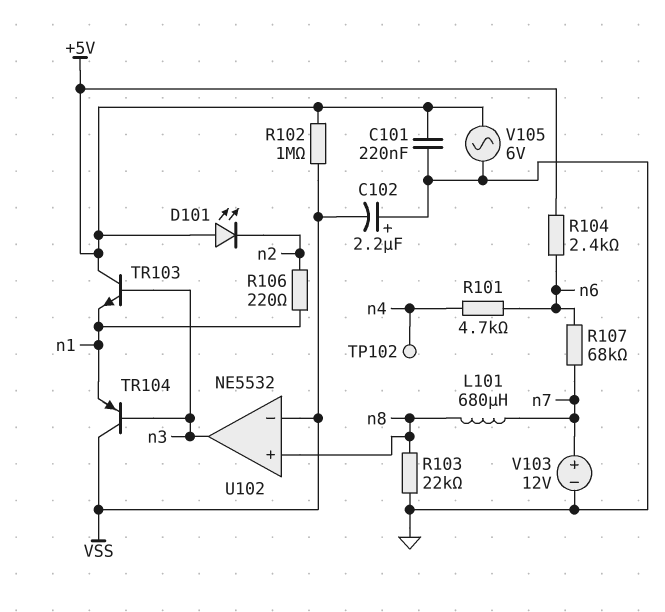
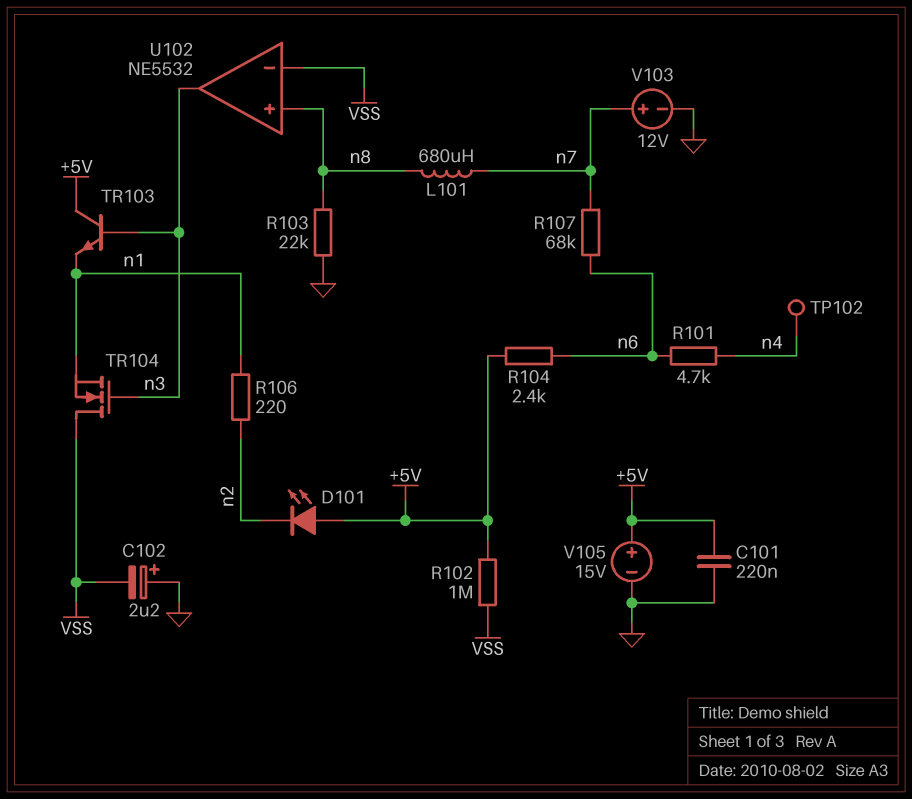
TR104: PNP (B n3, C VSS, E n1) -> NMOS (G n3, D VSS, S n1)
V105: AC 6V (+5V, GND) -> 15V (plus +5V, minus GND)

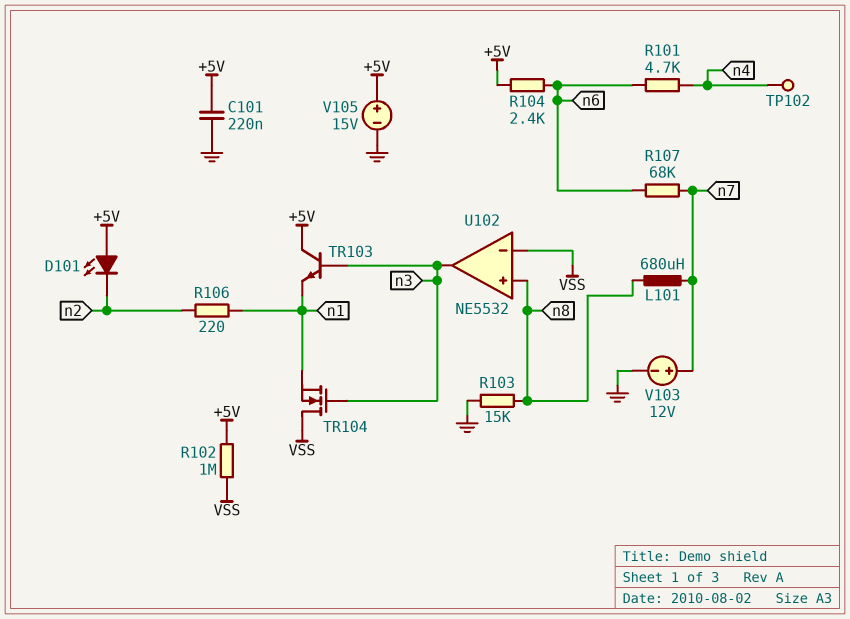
C102: 2.2uF (plus GND, minus VSS) -> none
R103: 22k (GND, n8) -> 15k (GND, n8)

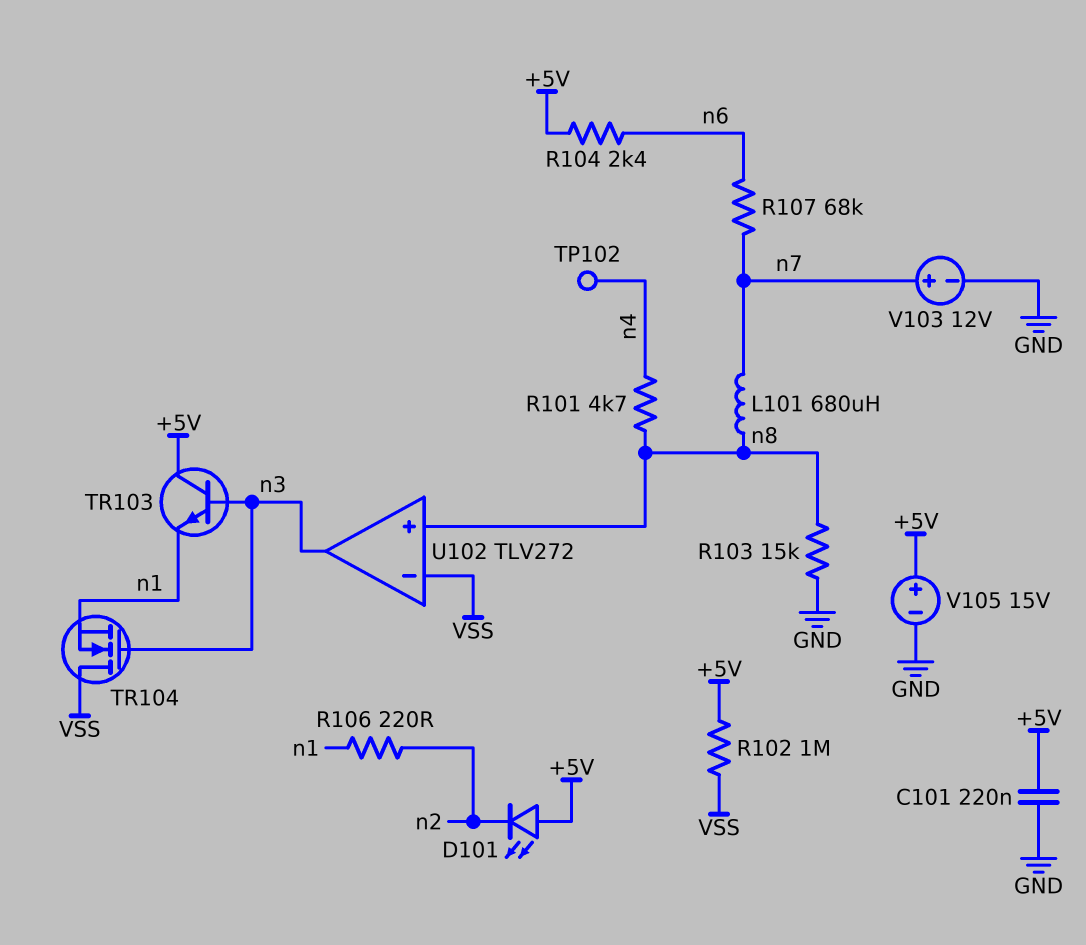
R101: 4.7k (n4, n6) -> 4.7k (n4, n8)
U102: NE5532 -> TLV272

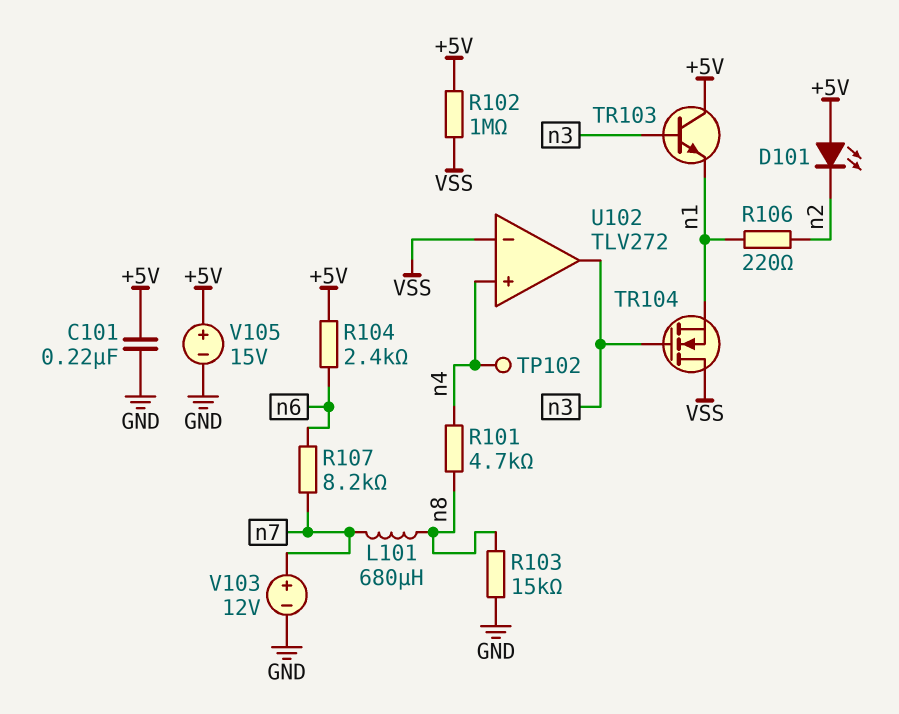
R107: 68k (n6, n7) -> 8.2k (n6, n7)
U102 pin in+: n8 -> n4

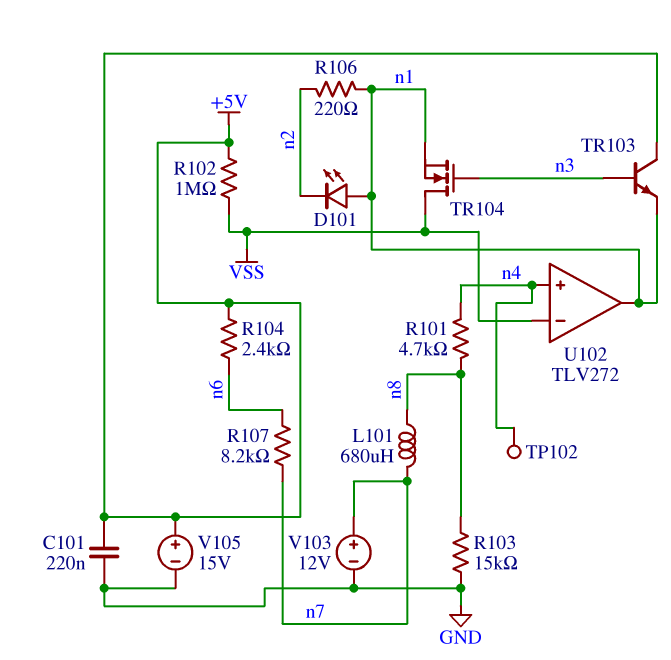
D101: LED (A +5V, K n2) -> LED (A n1, K n2)
U102 pin out: n3 -> n1

